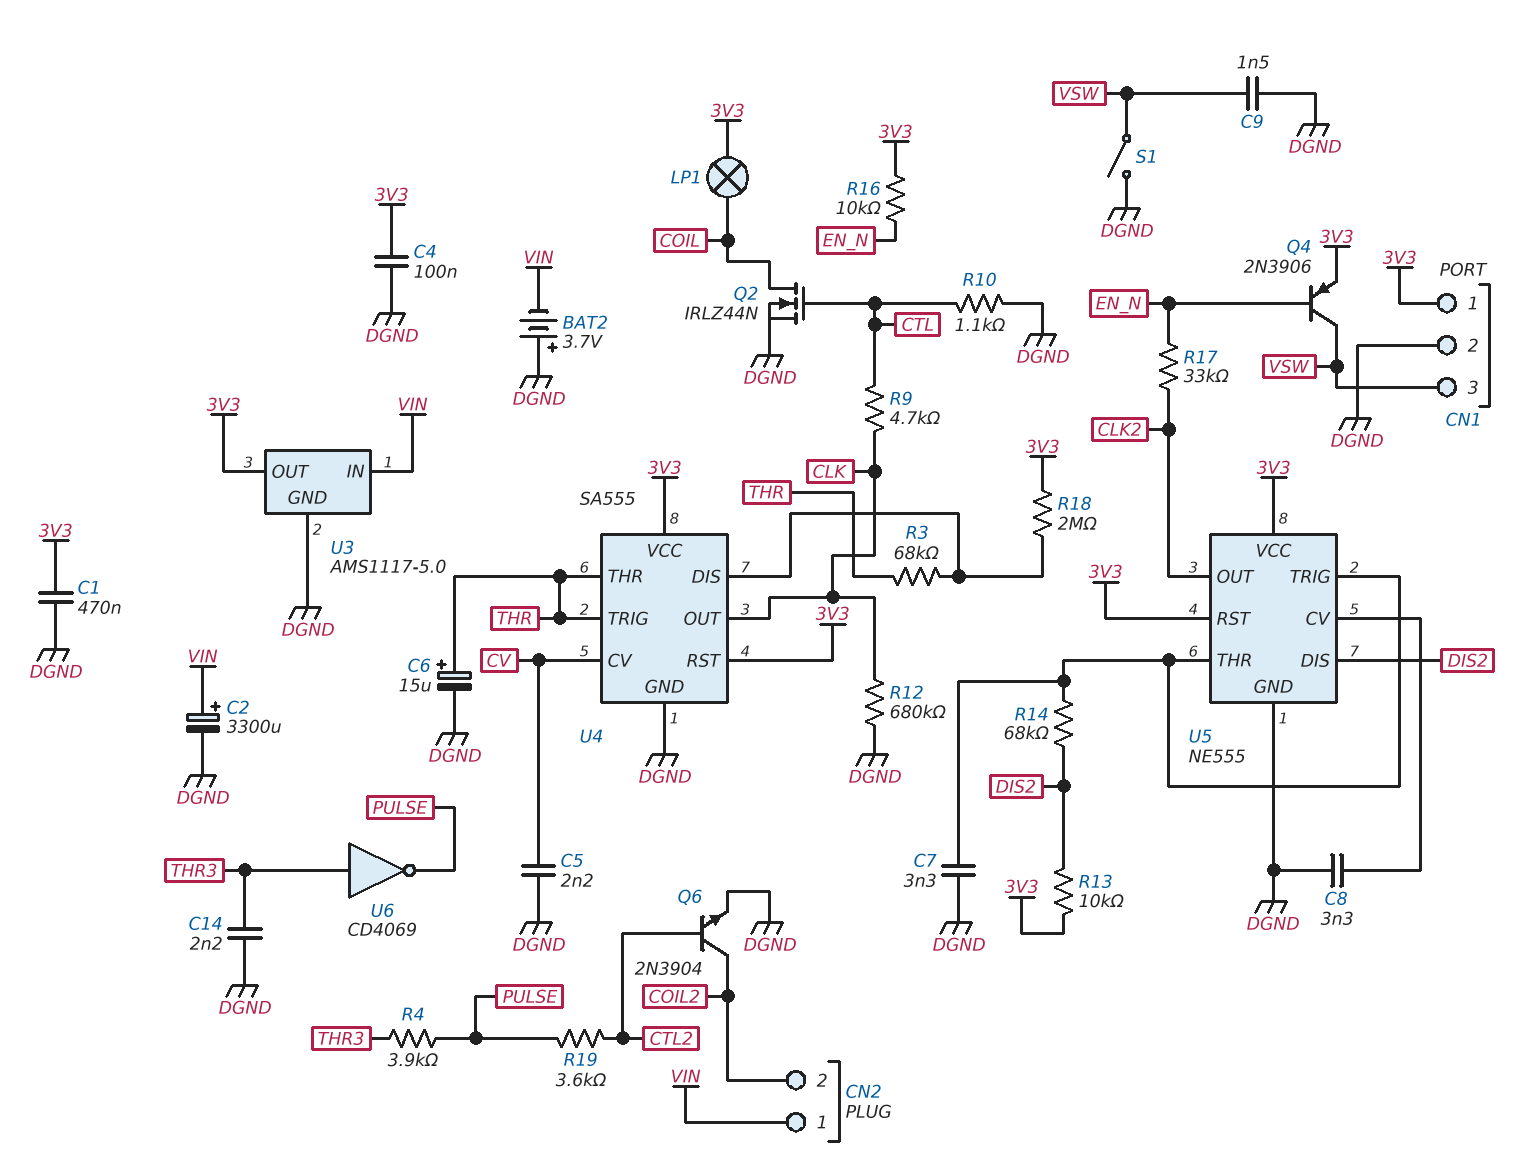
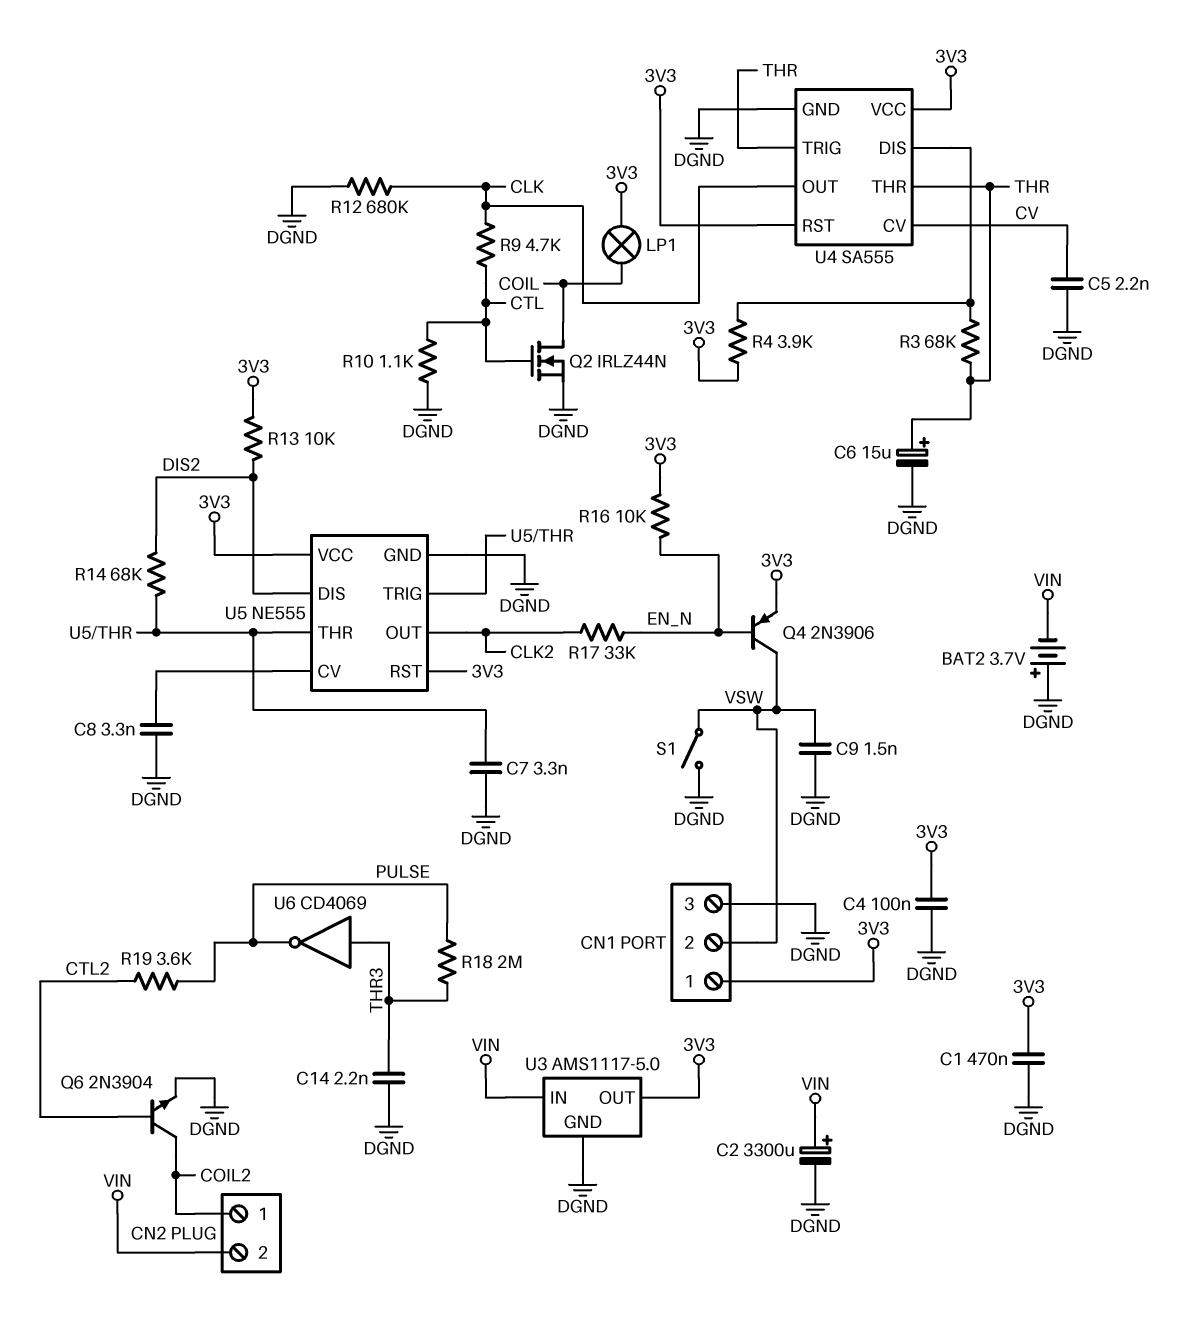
CN1 pin 2: DGND -> VSW
CN1 pin 3: VSW -> DGND
CN2 pin 1: VIN -> COIL2
CN2 pin 2: COIL2 -> VIN
R4: 3.9k (PULSE, THR3) -> 3.9k (3V3, U4/DIS)
R18: 2M (3V3, U4/DIS) -> 2M (PULSE, THR3)

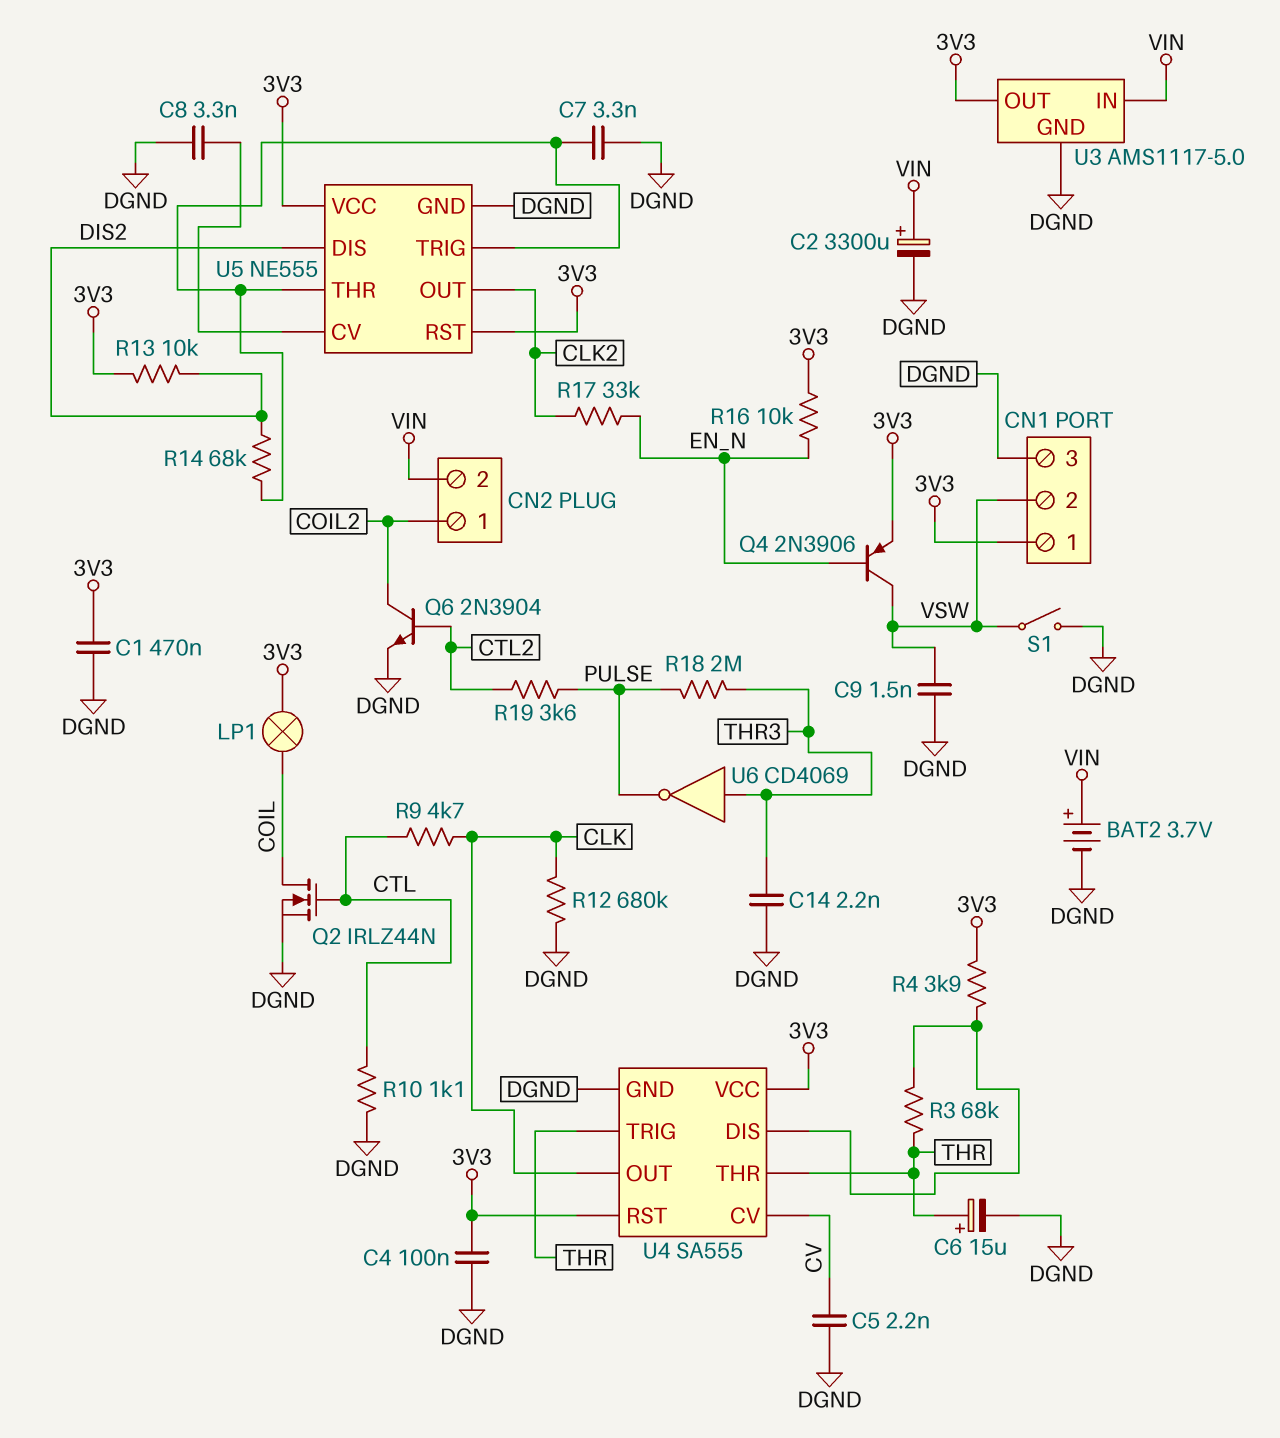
BAT2: 3.7V (plus DGND, minus VIN) -> 3.7V (plus VIN, minus DGND)

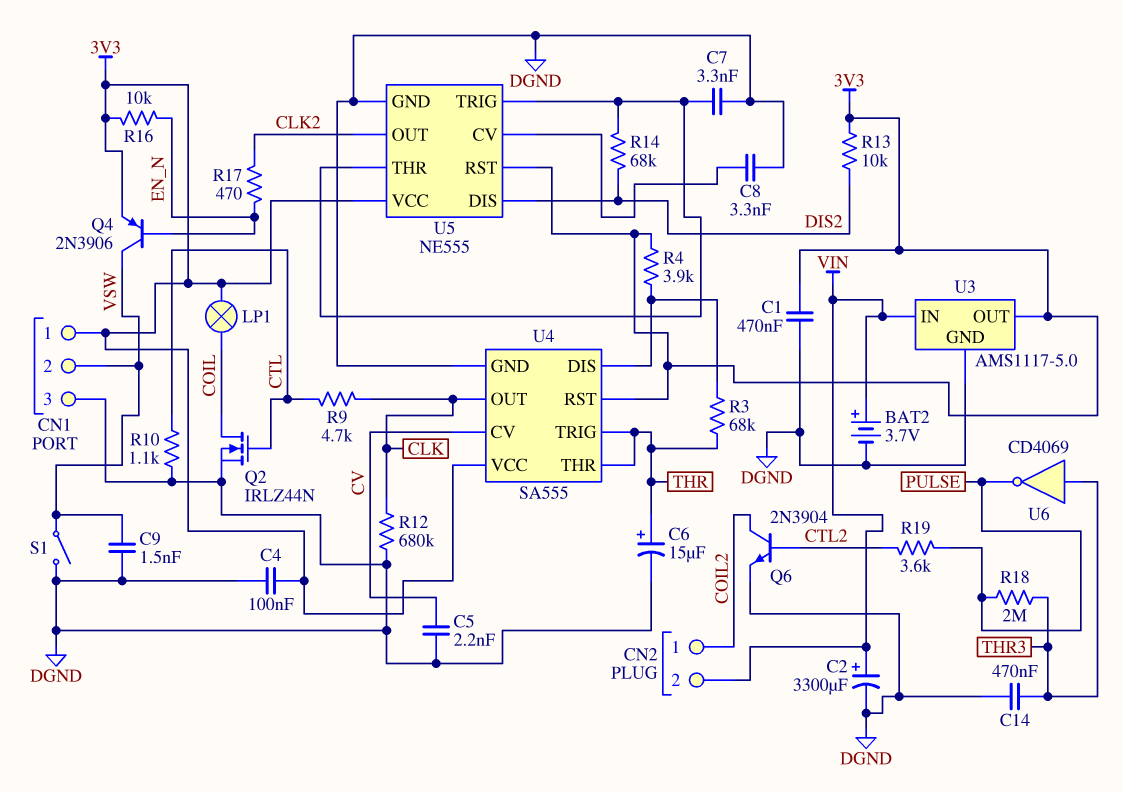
C14: 2.2nF (DGND, THR3) -> 470nF (DGND, THR3)
R17: 33k (CLK2, EN_N) -> 470 (CLK2, EN_N)

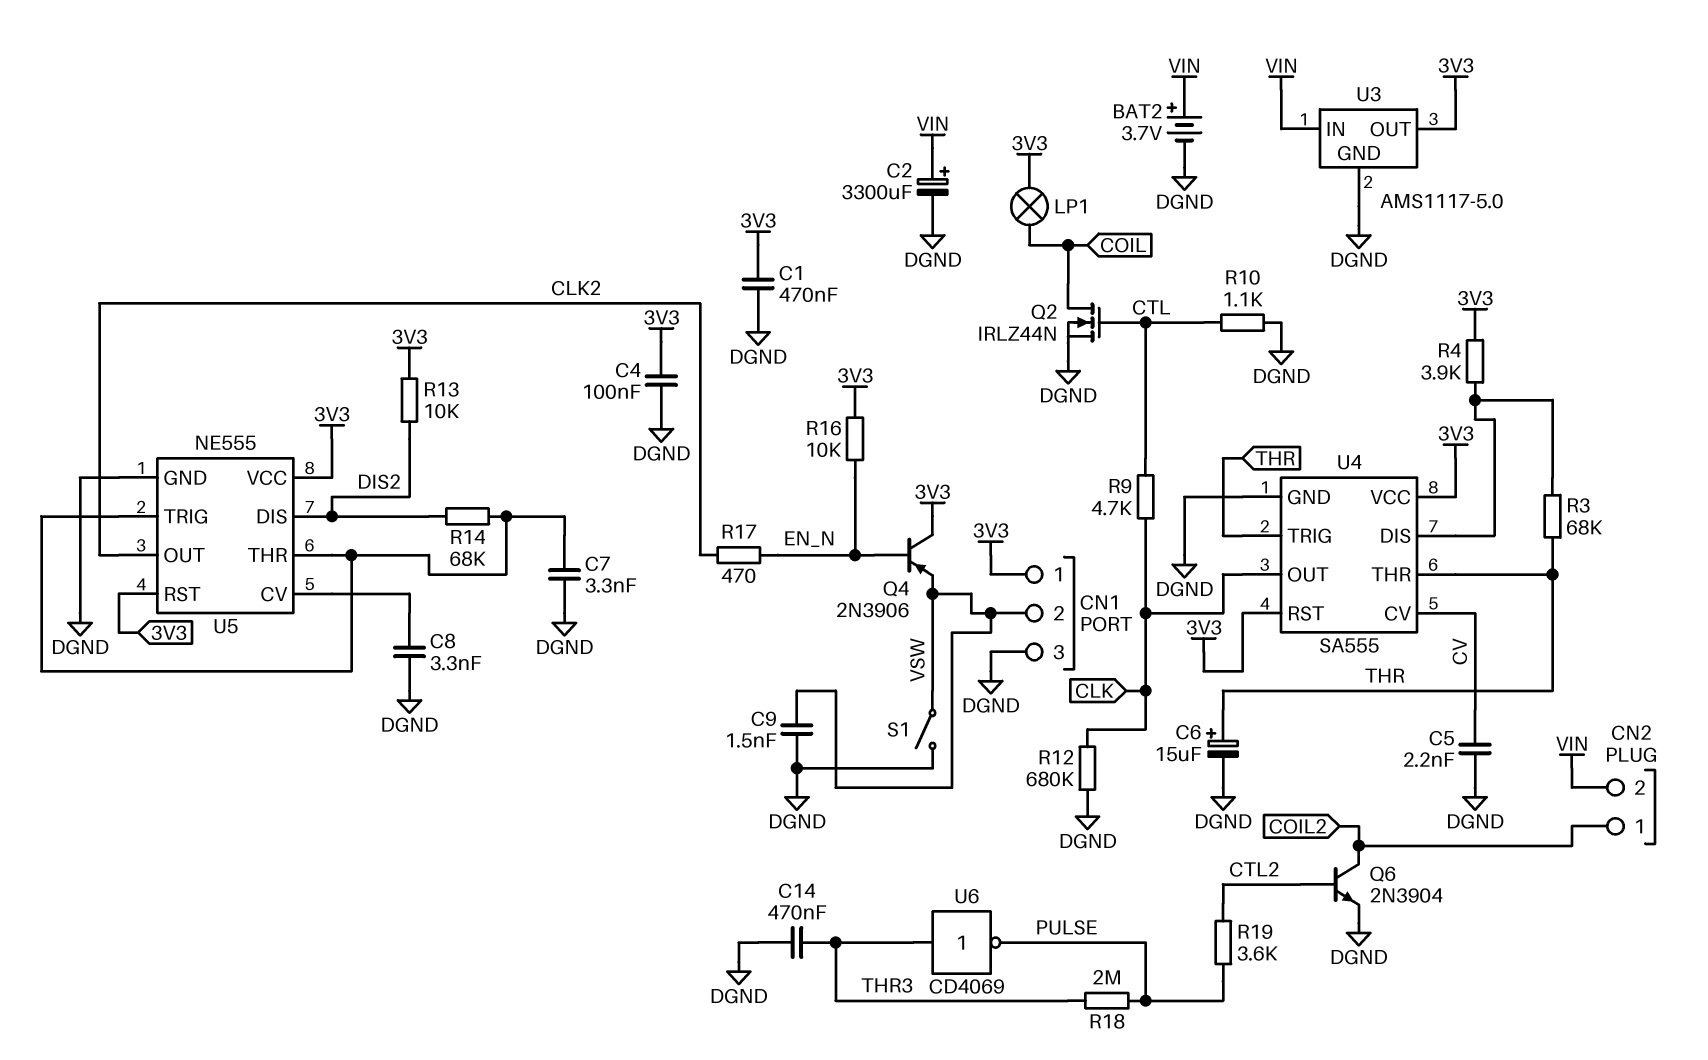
Q4: PNP 2N3906 (B EN_N, C VSW, E 3V3) -> PNP 2N3906 (B EN_N, C 3V3, E VSW)

